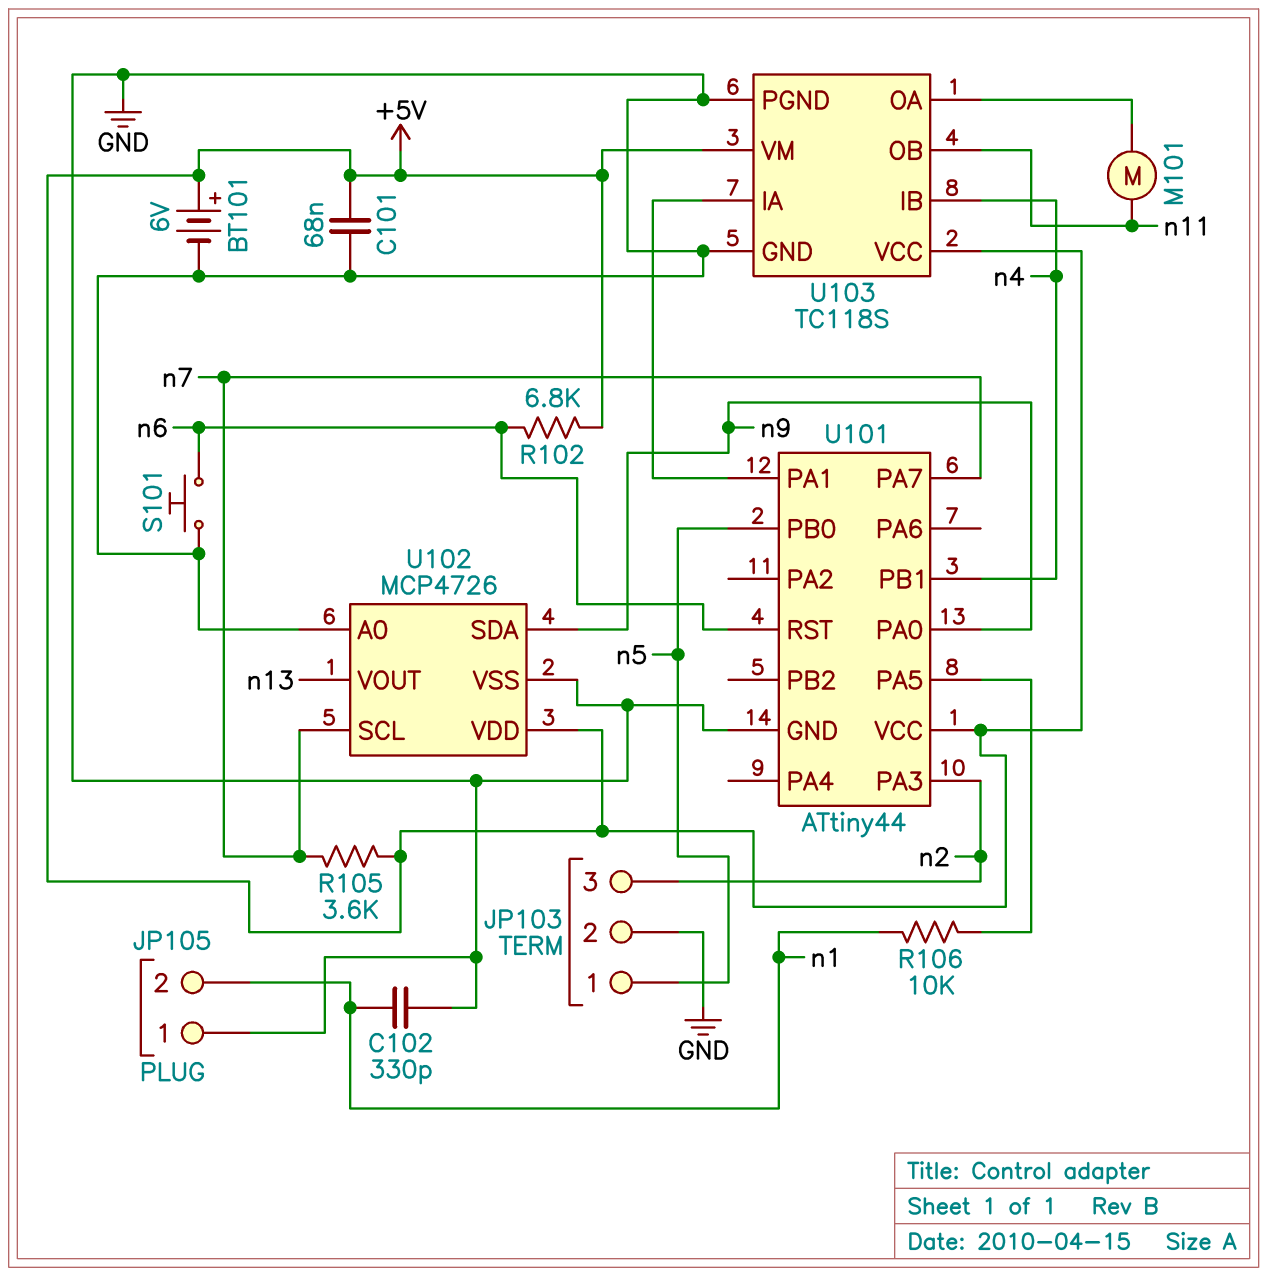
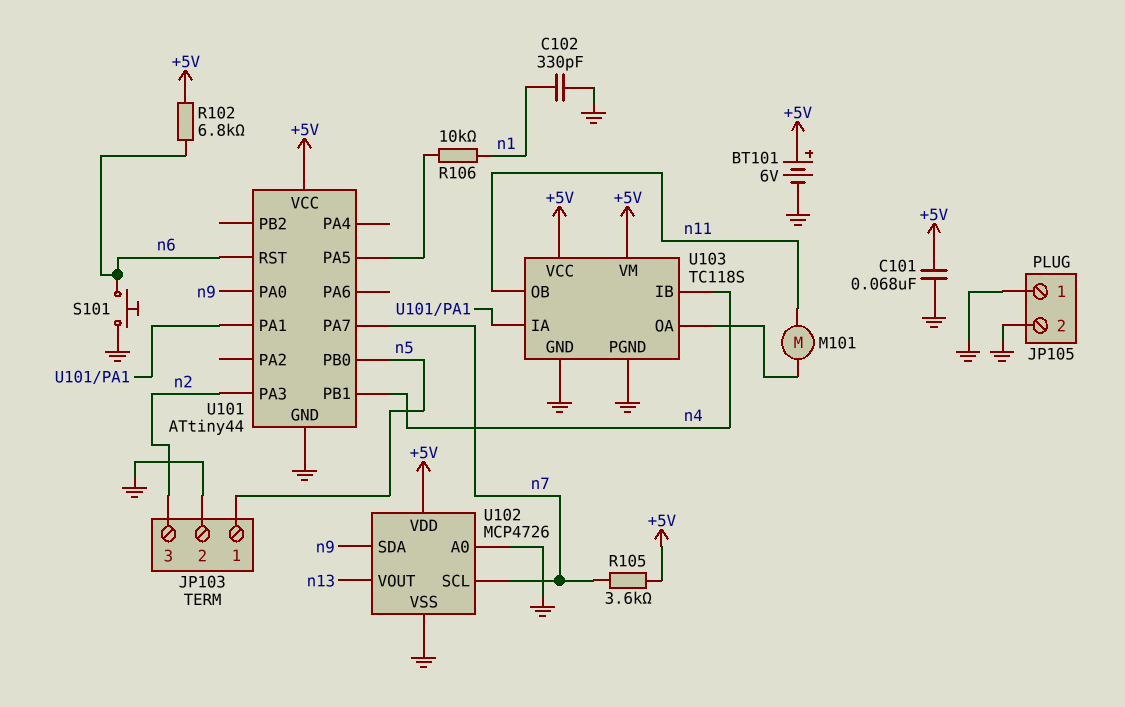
JP105 pin 2: n1 -> GND

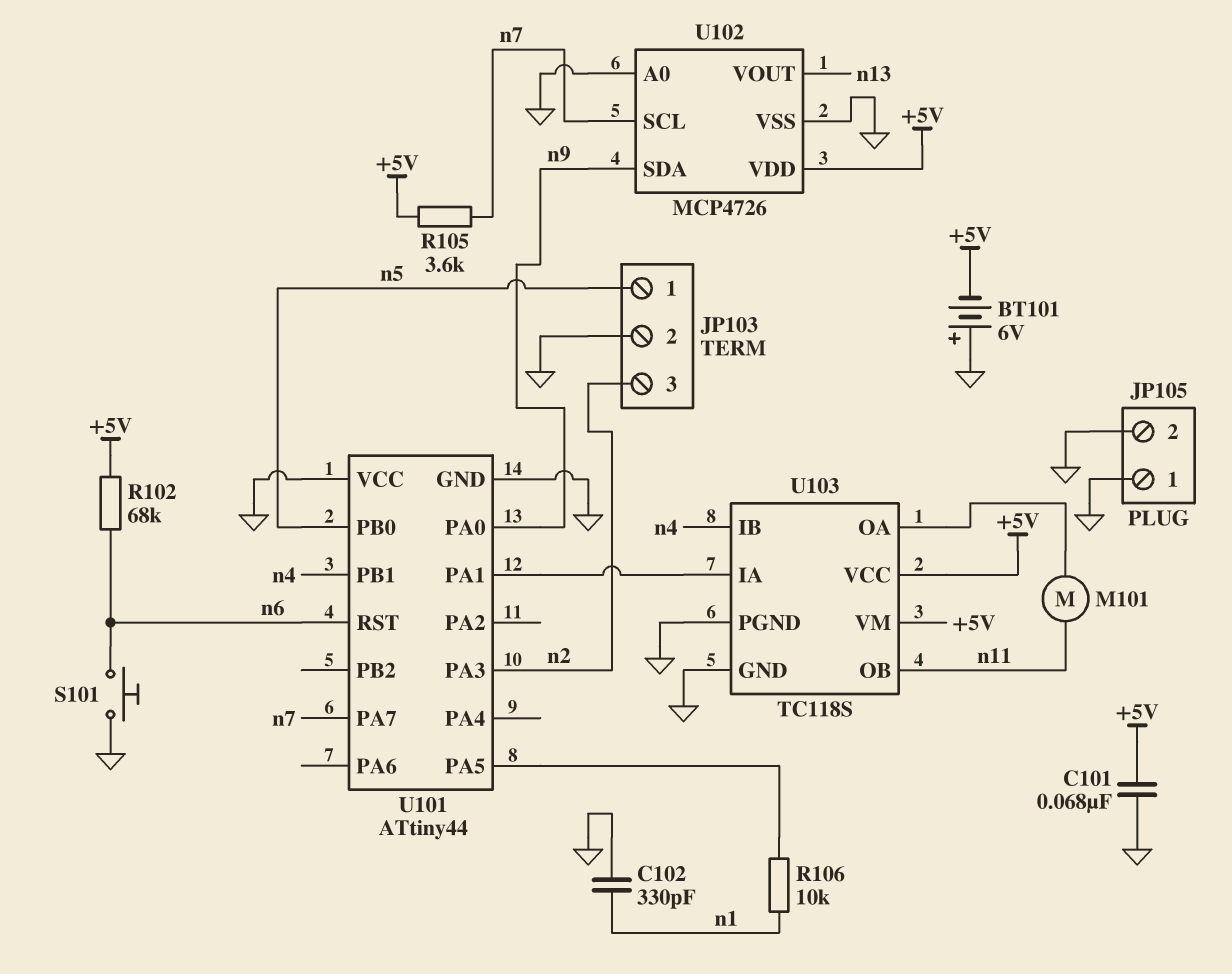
BT101: 6V (plus +5V, minus GND) -> 6V (plus GND, minus +5V)
R102: 6.8k (+5V, n6) -> 68k (+5V, n6)
U101 pin VCC: +5V -> GND

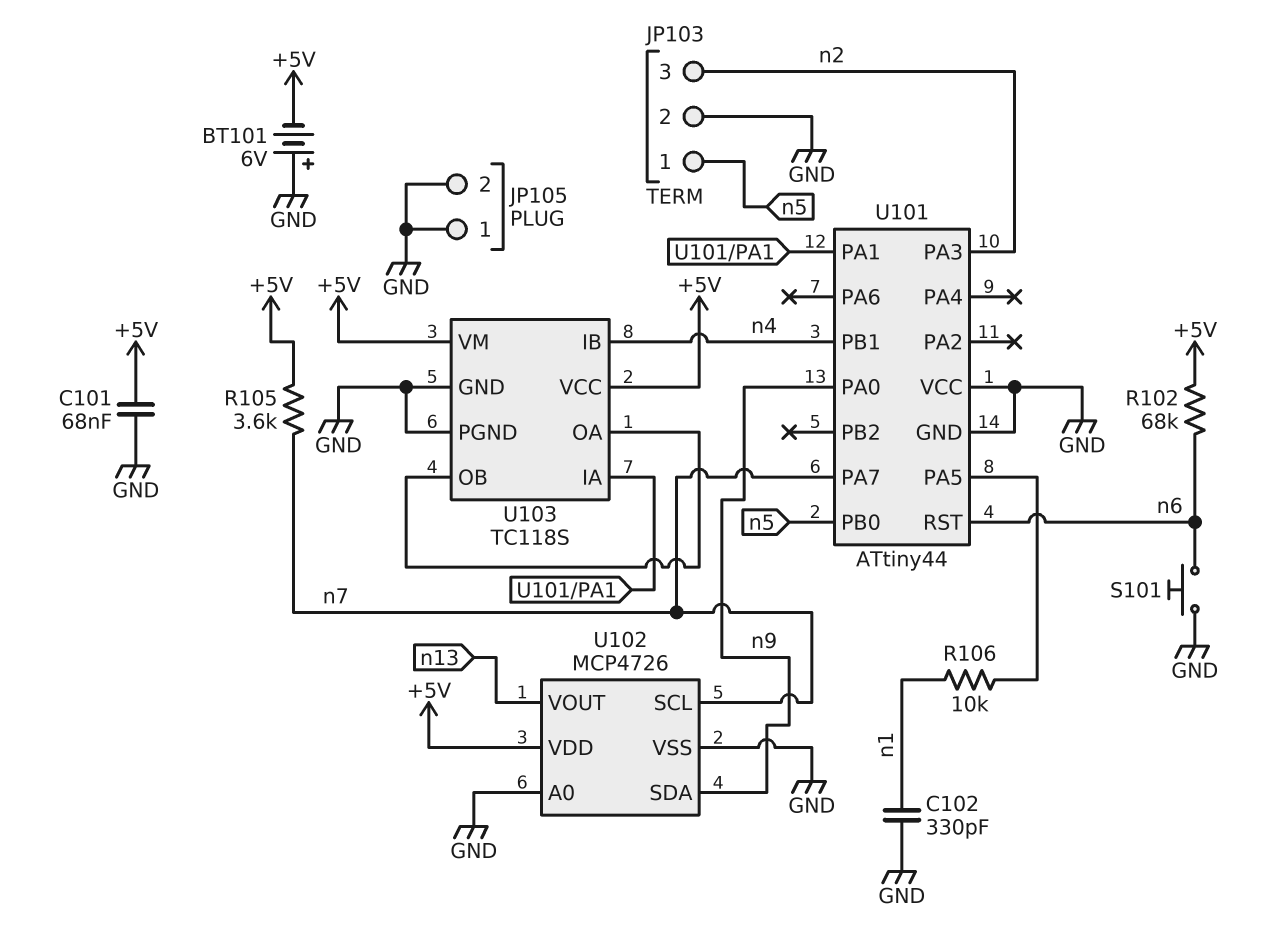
M101: motor (U103/OA, n11) -> none
U103 pin OB: n11 -> U103/OA

